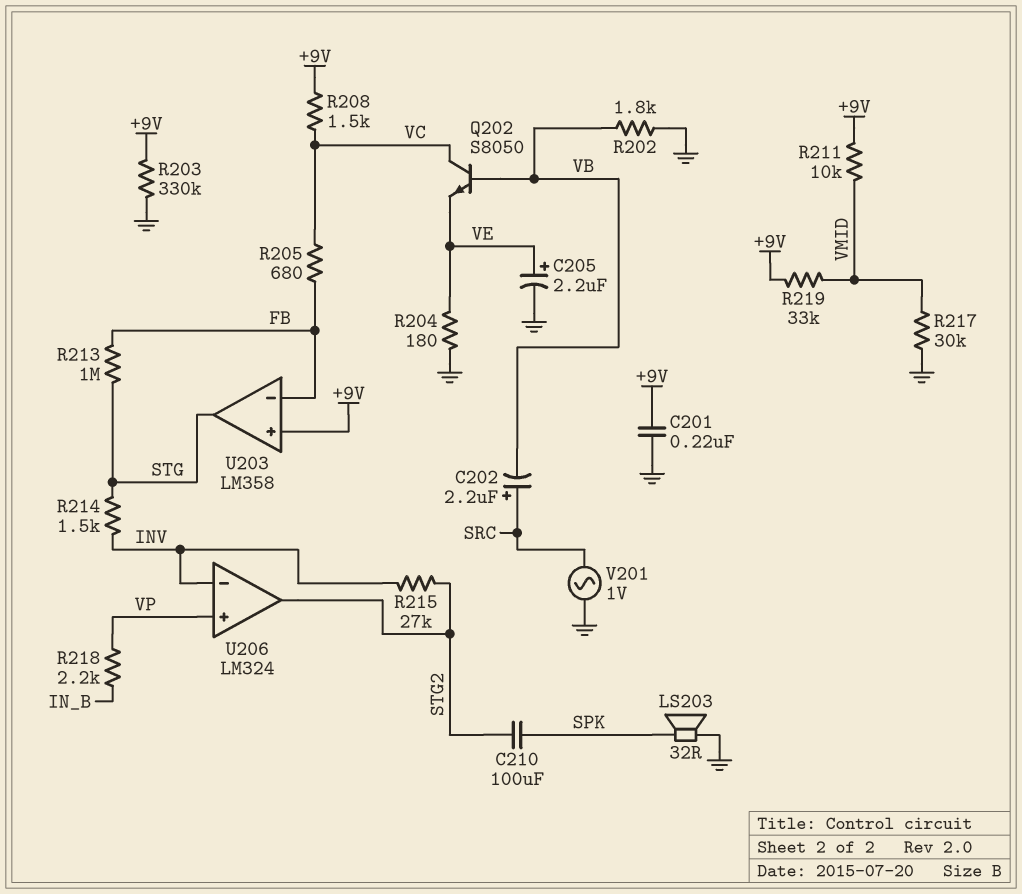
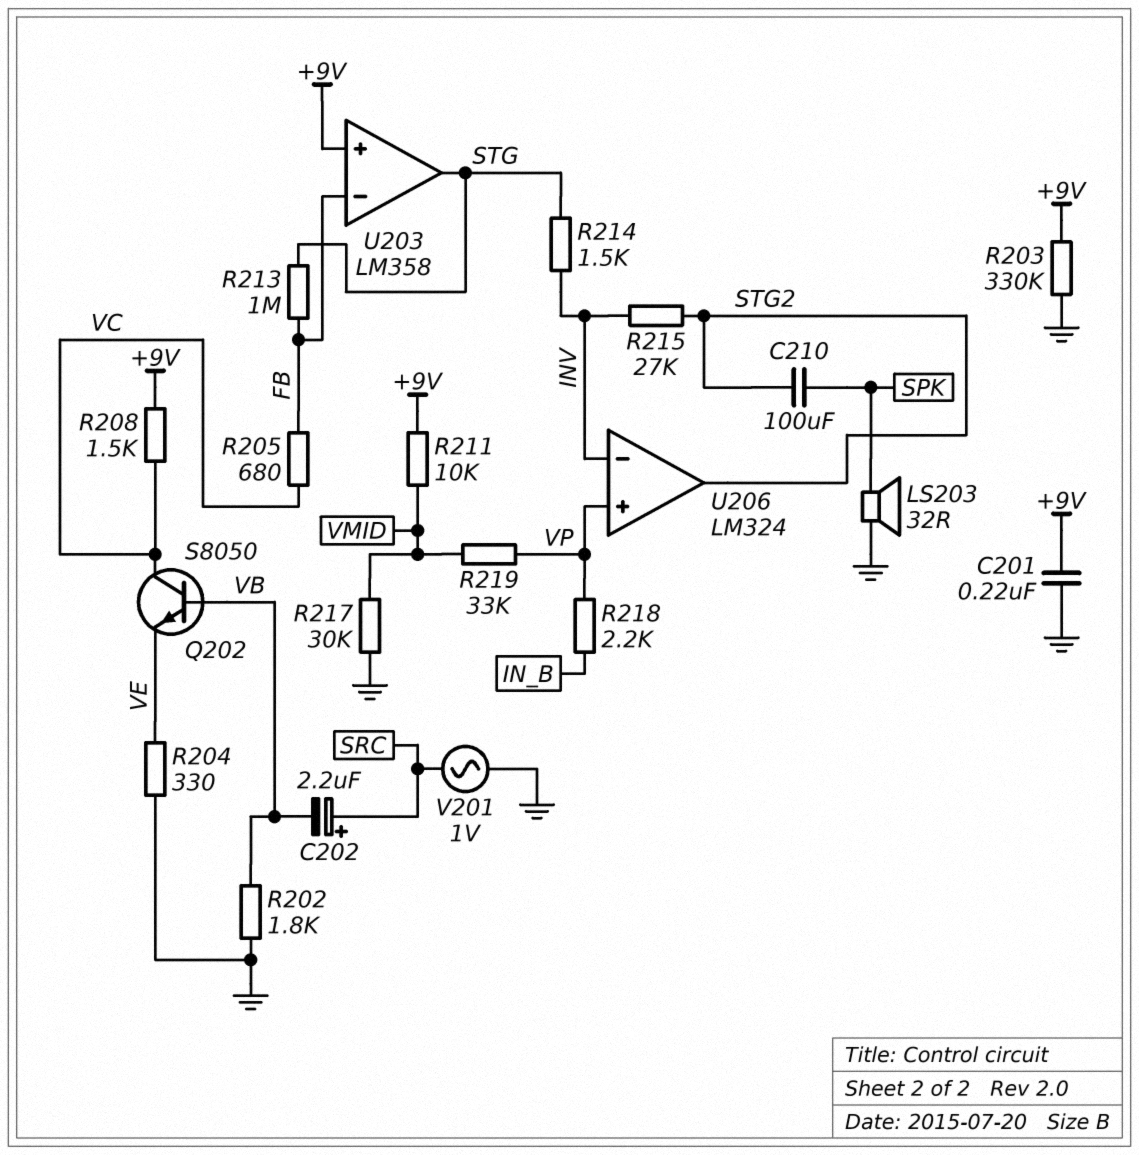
C205: 2.2uF (plus VE, minus GND) -> none
R204: 180 (GND, VE) -> 330 (GND, VE)
R219: 33k (+9V, VMID) -> 33k (VMID, VP)

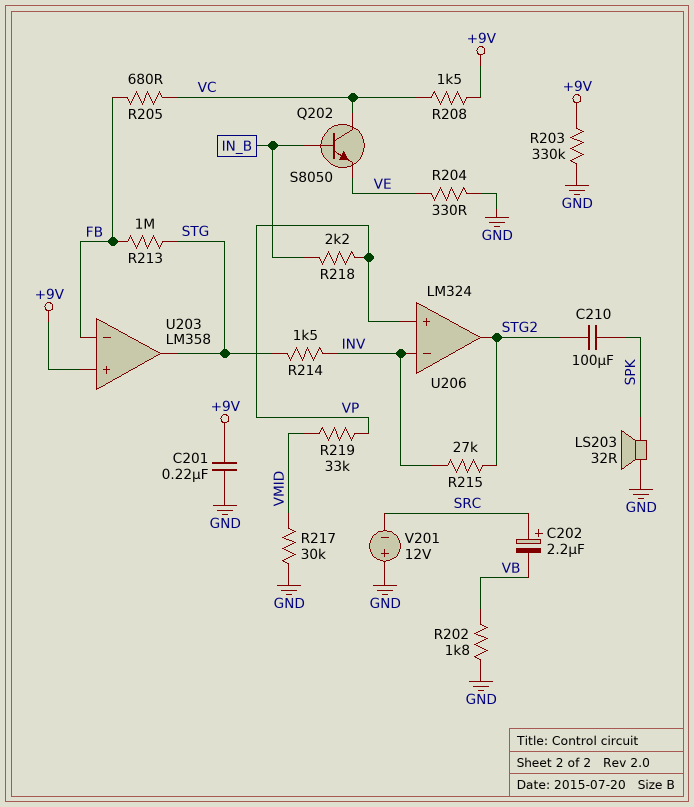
Q202: NPN S8050 (B VB, C VC, E VE) -> NPN S8050 (B IN_B, C VC, E VE)
R211: 10k (+9V, VMID) -> none
V201: AC 1V (GND, SRC) -> 12V (plus GND, minus SRC)

